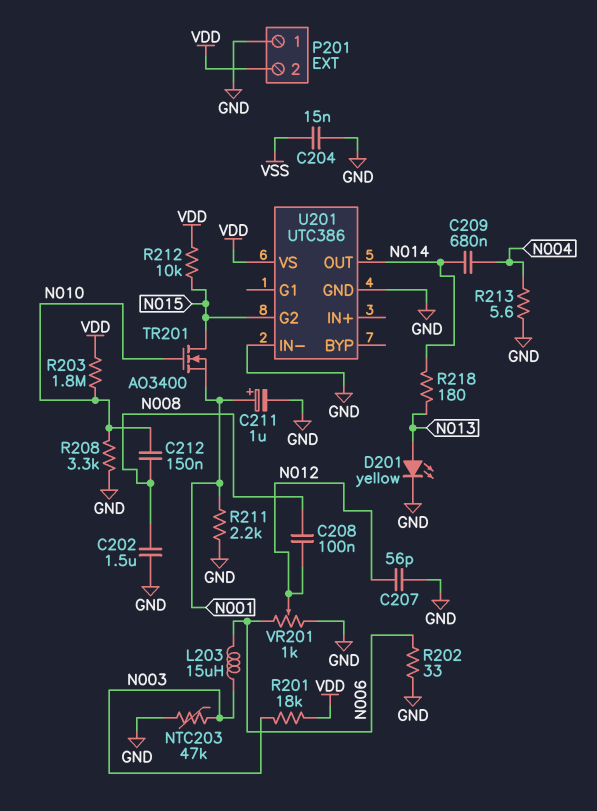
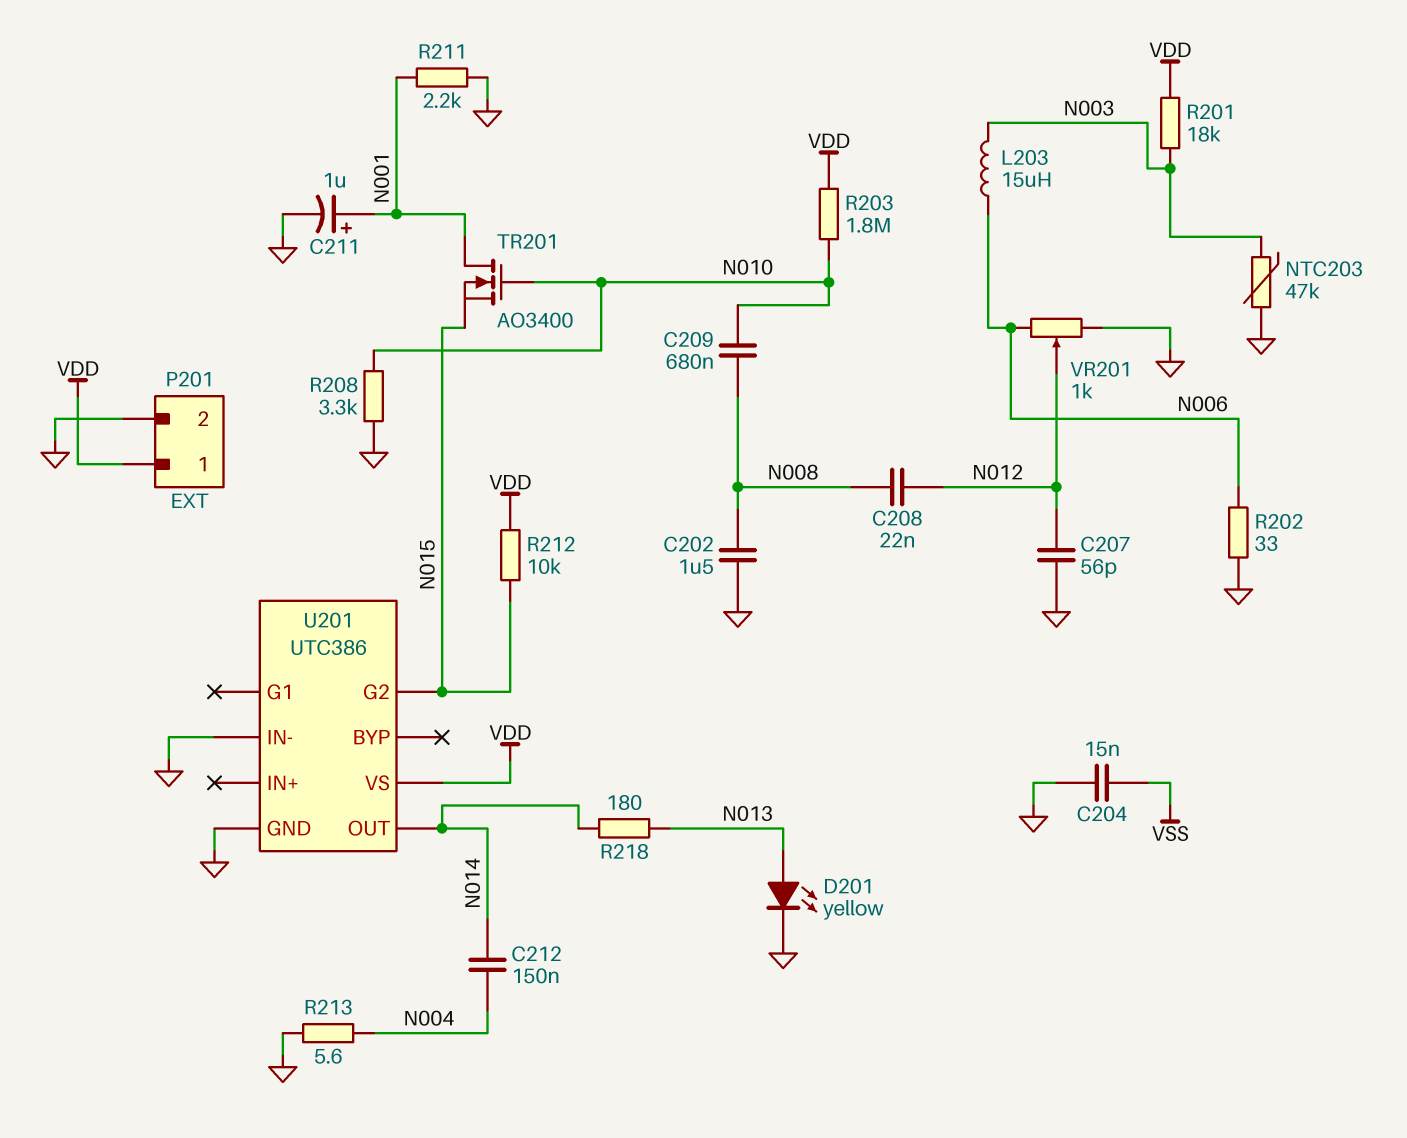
C208: 100nF (N008, N012) -> 22nF (N008, N012)
C209: 680nF (N004, N014) -> 680nF (N008, N010)
C212: 150nF (N008, N010) -> 150nF (N004, N014)
P201 pin 1: GND -> VDD
P201 pin 2: VDD -> GND
TR201: NMOS AO3400 (G N010, D N015, S N001) -> NMOS AO3400 (G N010, D N001, S N015)

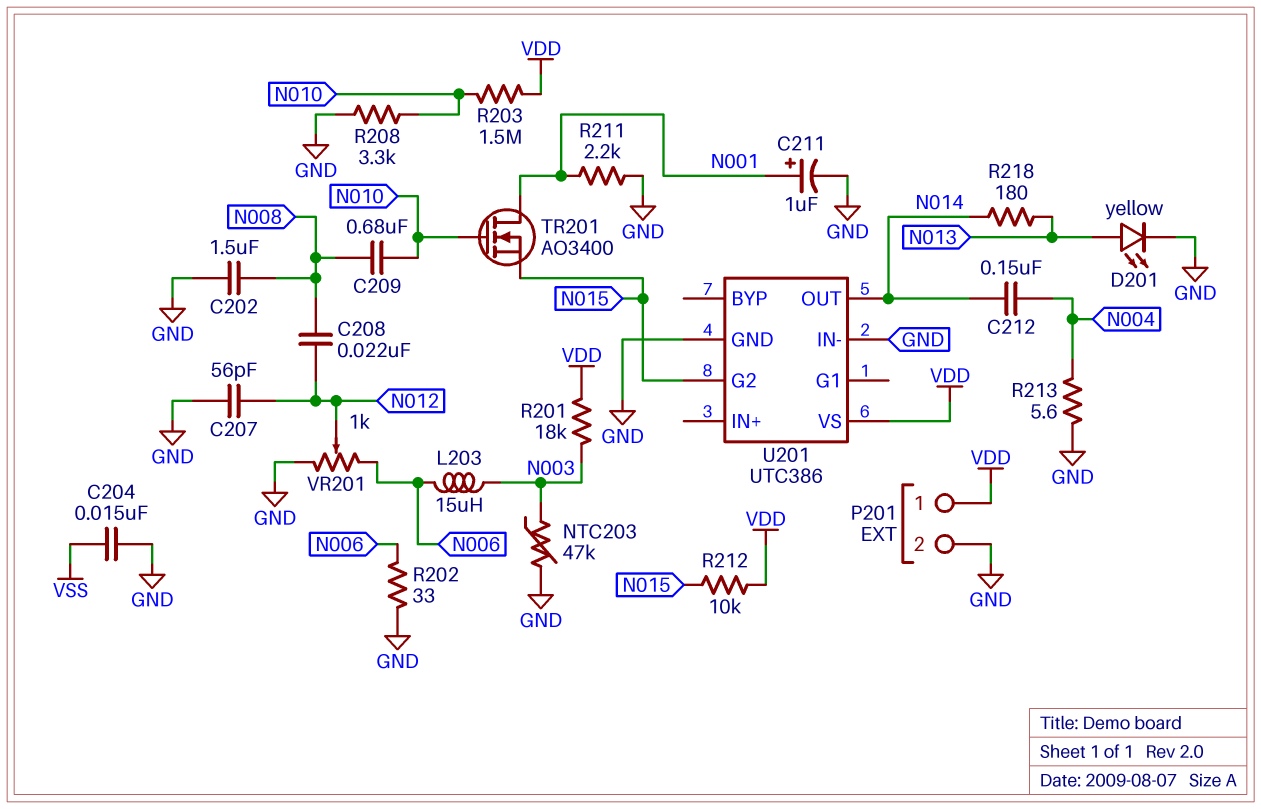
R203: 1.8M (N010, VDD) -> 1.5M (N010, VDD)

